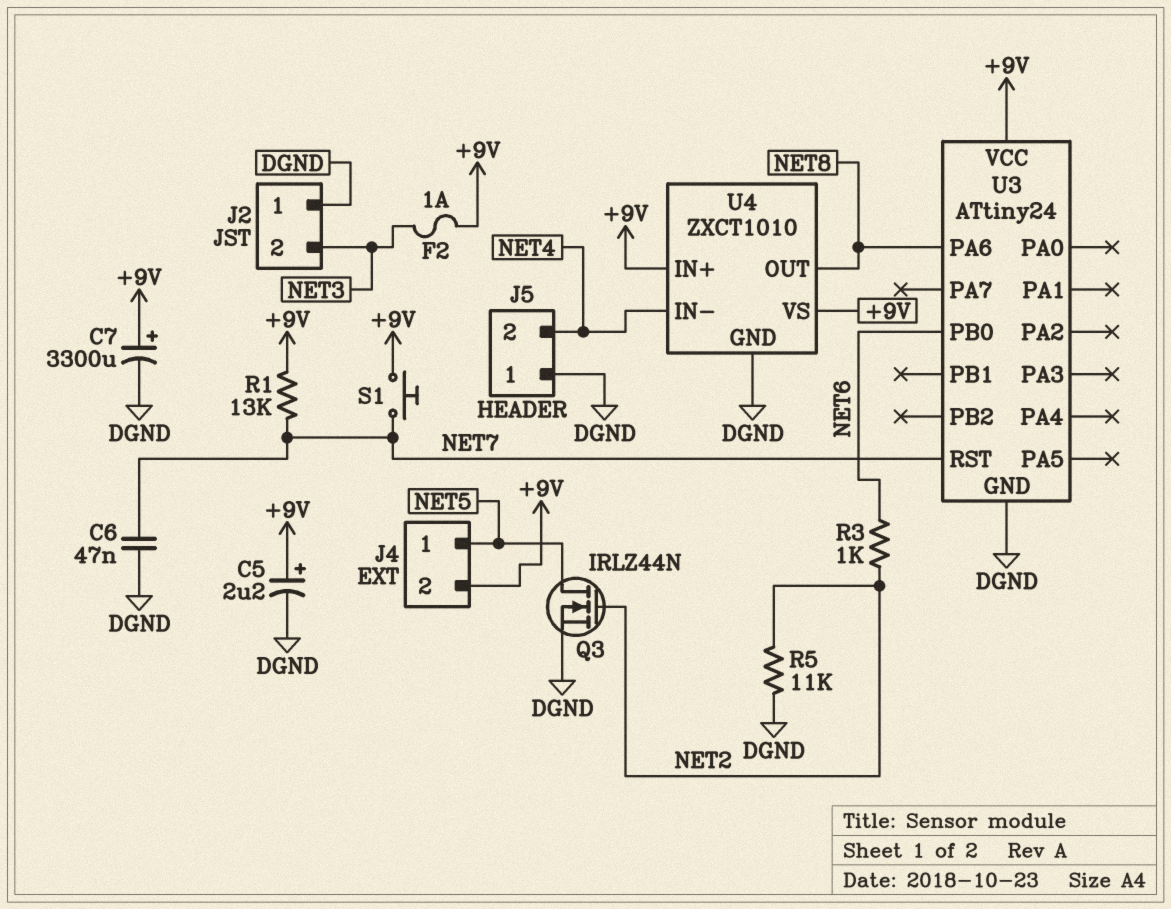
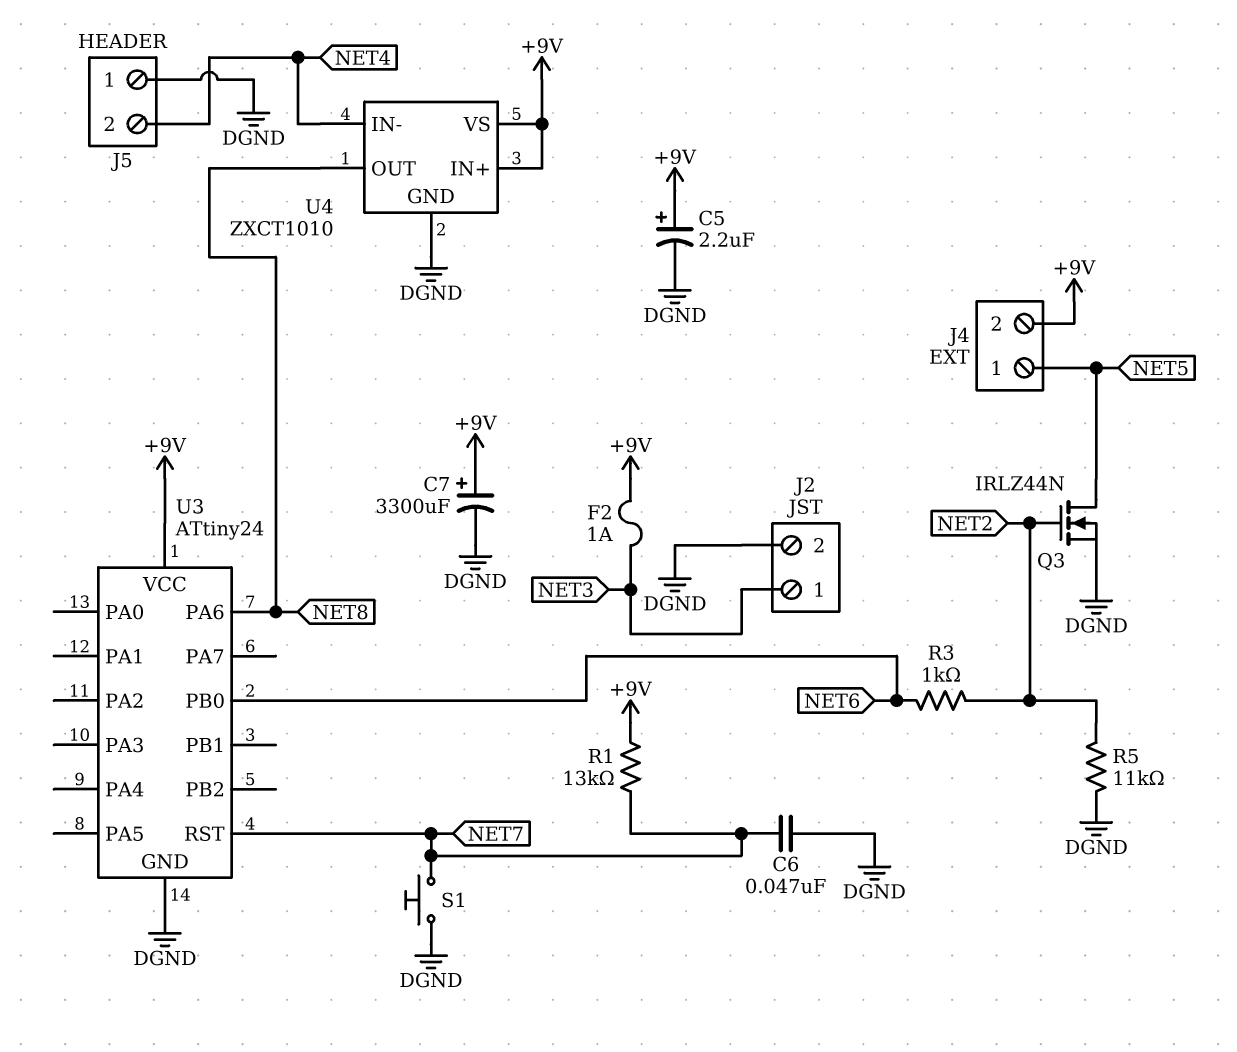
J2 pin 1: DGND -> NET3
J2 pin 2: NET3 -> DGND
S1: button (+9V, NET7) -> button (DGND, NET7)

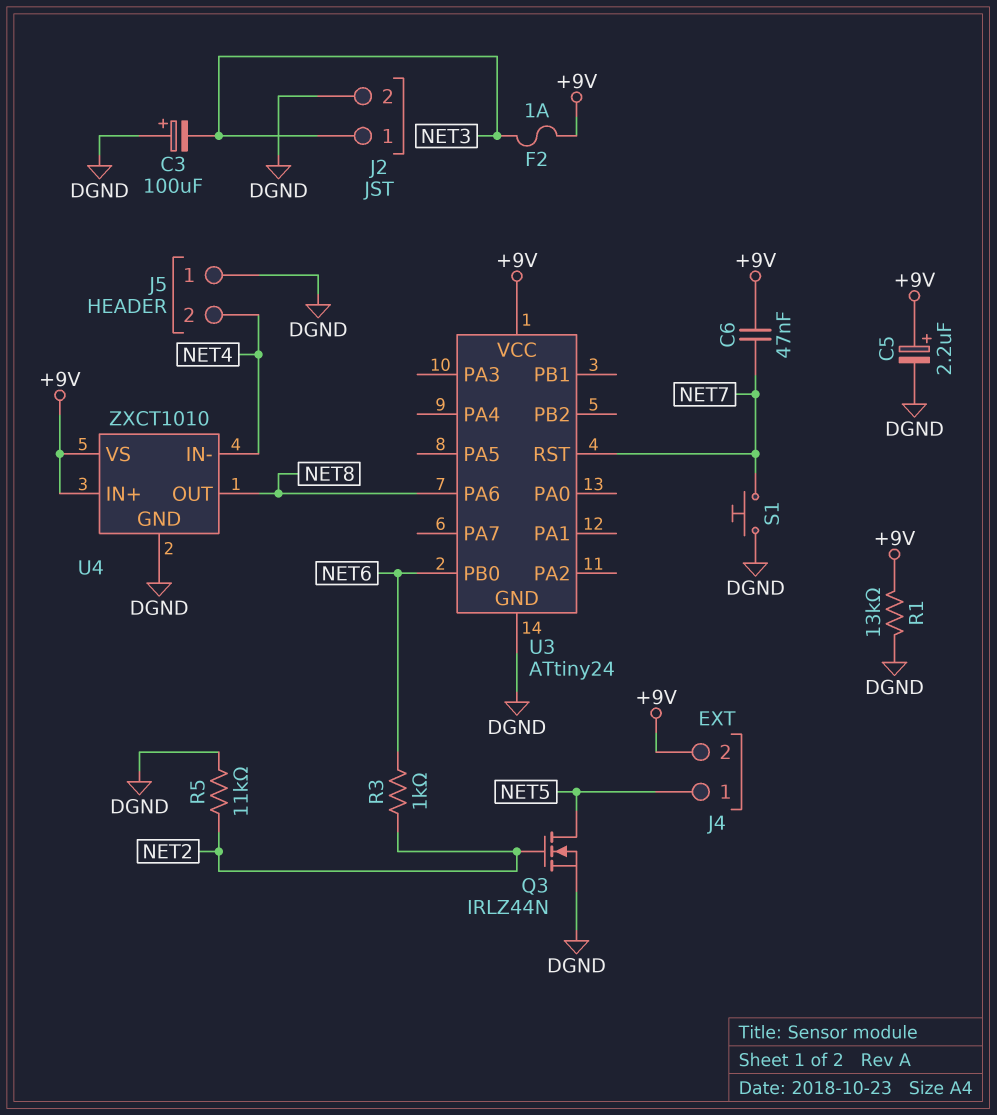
C3: none -> 100uF (plus DGND, minus NET3)
C6: 47nF (DGND, NET7) -> 47nF (+9V, NET7)
C7: 3300uF (plus +9V, minus DGND) -> none
R1: 13k (+9V, NET7) -> 13k (+9V, DGND)

